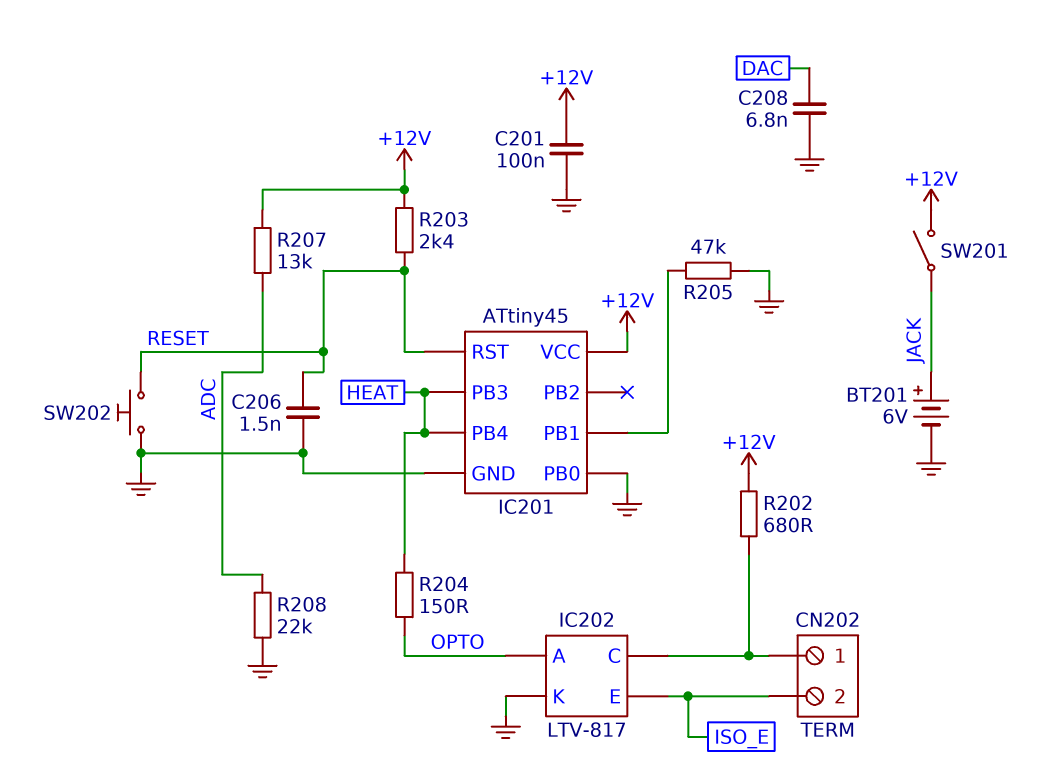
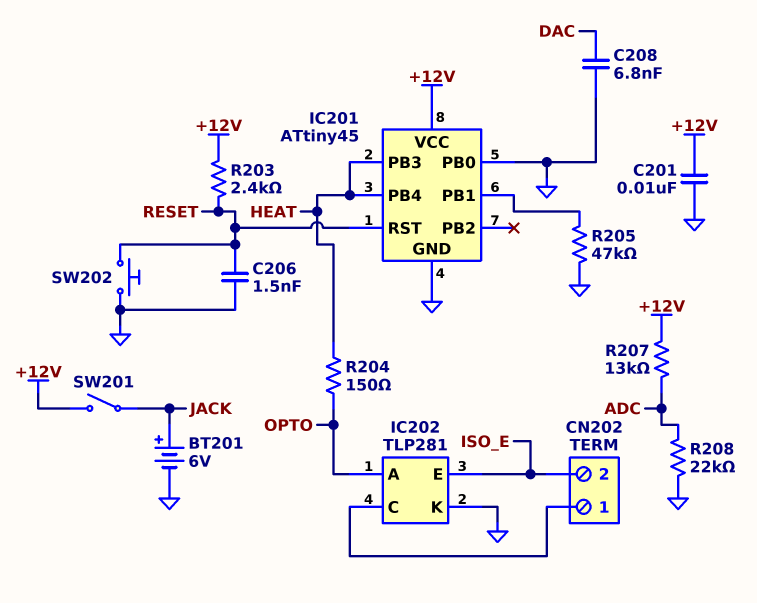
C201: 100nF (+12V, GND) -> 10nF (+12V, GND)
IC202: LTV-817 -> TLP281
R202: 680 (+12V, CN202/1) -> none

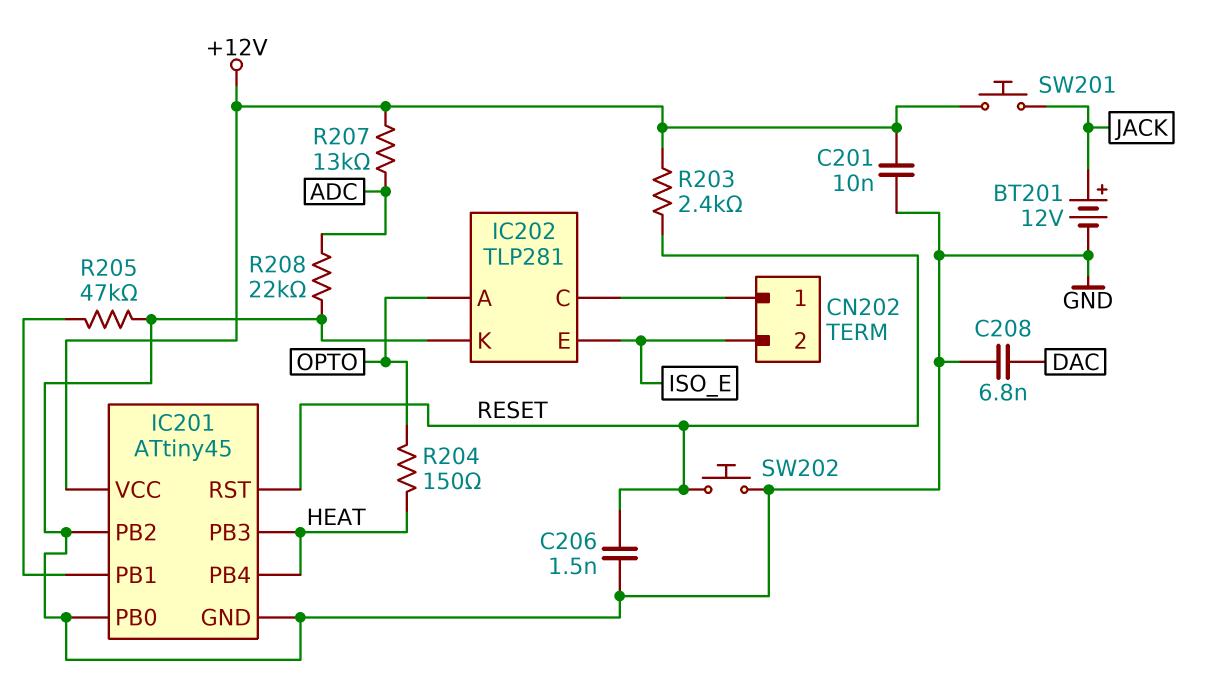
BT201: 6V (plus JACK, minus GND) -> 12V (plus JACK, minus GND)
IC201 pin PB2: none -> GND
SW201: switch (+12V, JACK) -> button (+12V, JACK)

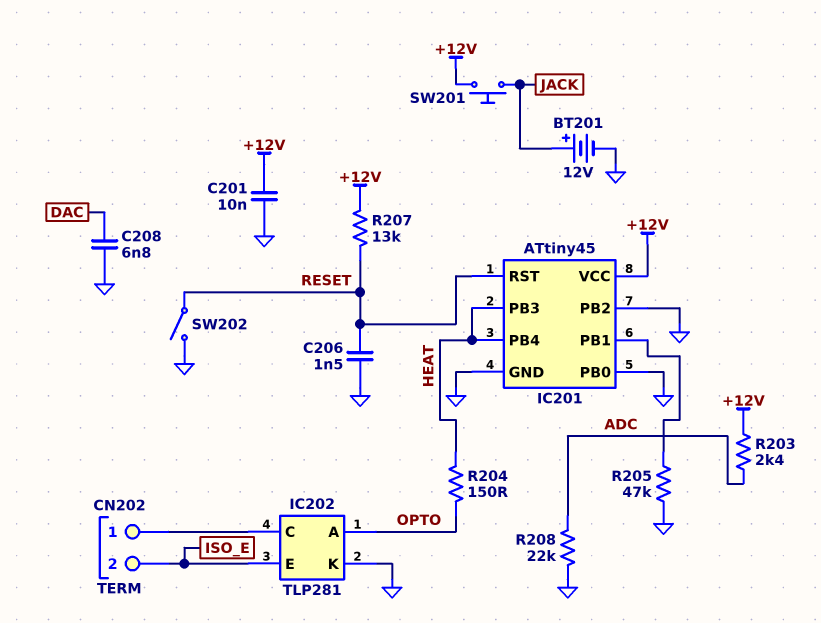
R203: 2.4k (+12V, RESET) -> 2.4k (+12V, ADC)
R207: 13k (+12V, ADC) -> 13k (+12V, RESET)
SW202: button (GND, RESET) -> switch (GND, RESET)

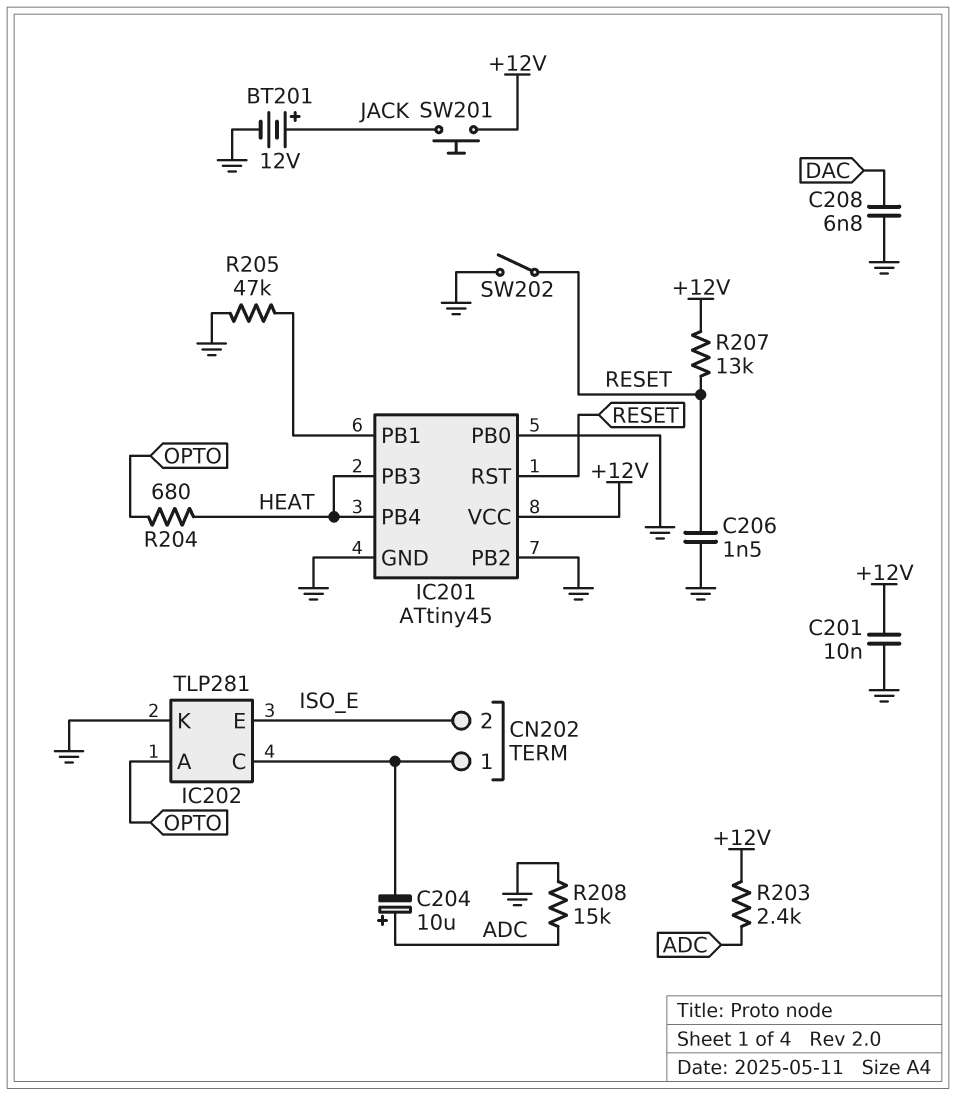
C204: none -> 10uF (plus ADC, minus CN202/1)
R204: 150 (HEAT, OPTO) -> 680 (HEAT, OPTO)
R208: 22k (ADC, GND) -> 15k (ADC, GND)

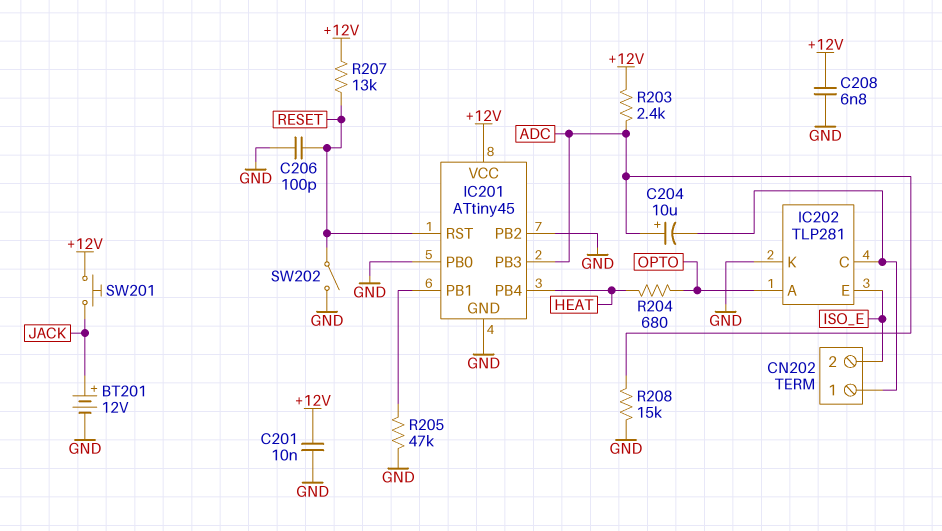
C206: 1.5nF (GND, RESET) -> 100pF (GND, RESET)
C208: 6.8nF (DAC, GND) -> 6.8nF (+12V, GND)
IC201 pin PB3: HEAT -> ADC

